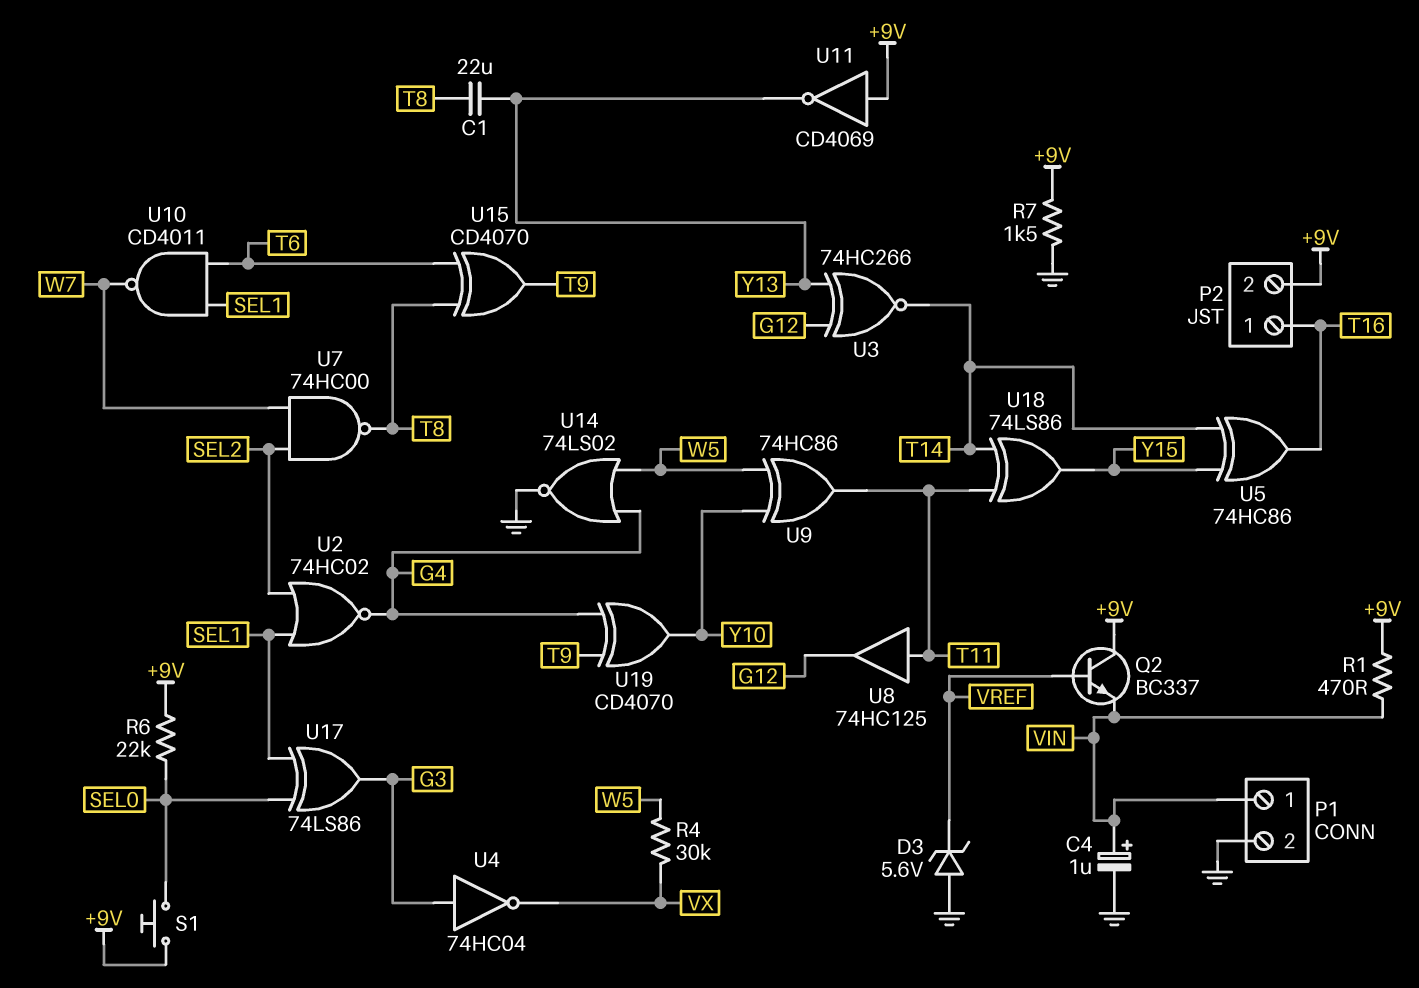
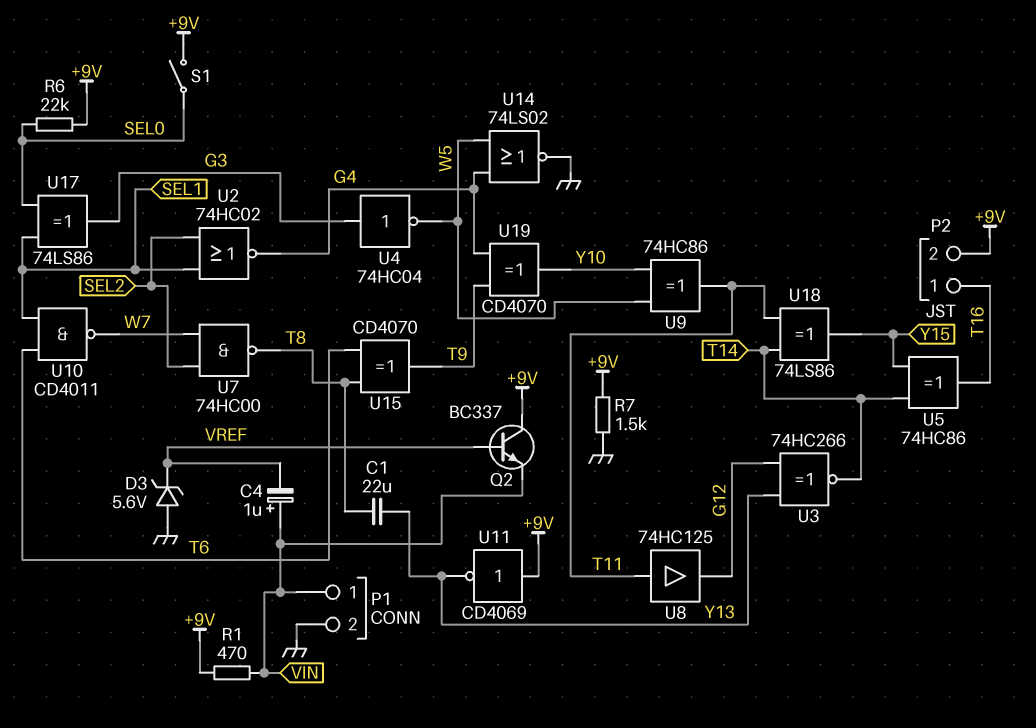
C4: 1uF (plus VIN, minus GND) -> 1uF (plus VIN, minus VREF)
R4: 30k (VX, W5) -> none
S1: button (+9V, SEL0) -> switch (+9V, SEL0)
U4: NOT 74HC04 (in G3, out VX) -> NOT 74HC04 (in G3, out W5)

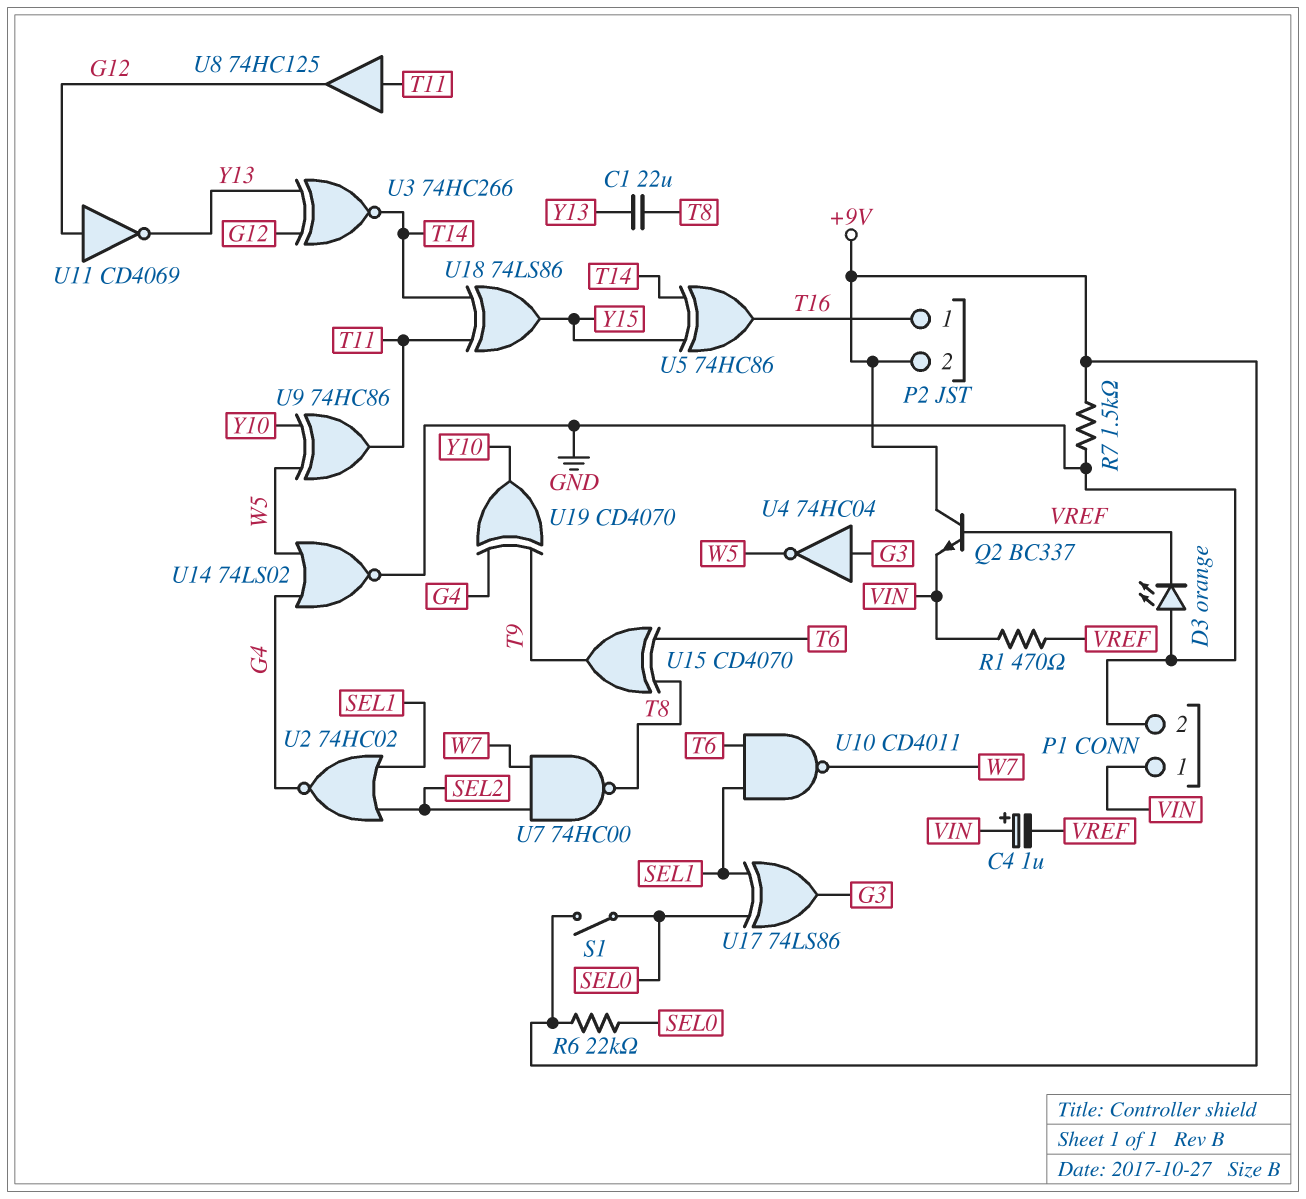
D3: zener 5.6V (A GND, K VREF) -> LED orange (A GND, K VREF)
R1: 470 (+9V, VIN) -> 470 (VIN, VREF)
U11: NOT CD4069 (in +9V, out Y13) -> NOT CD4069 (in G12, out Y13)

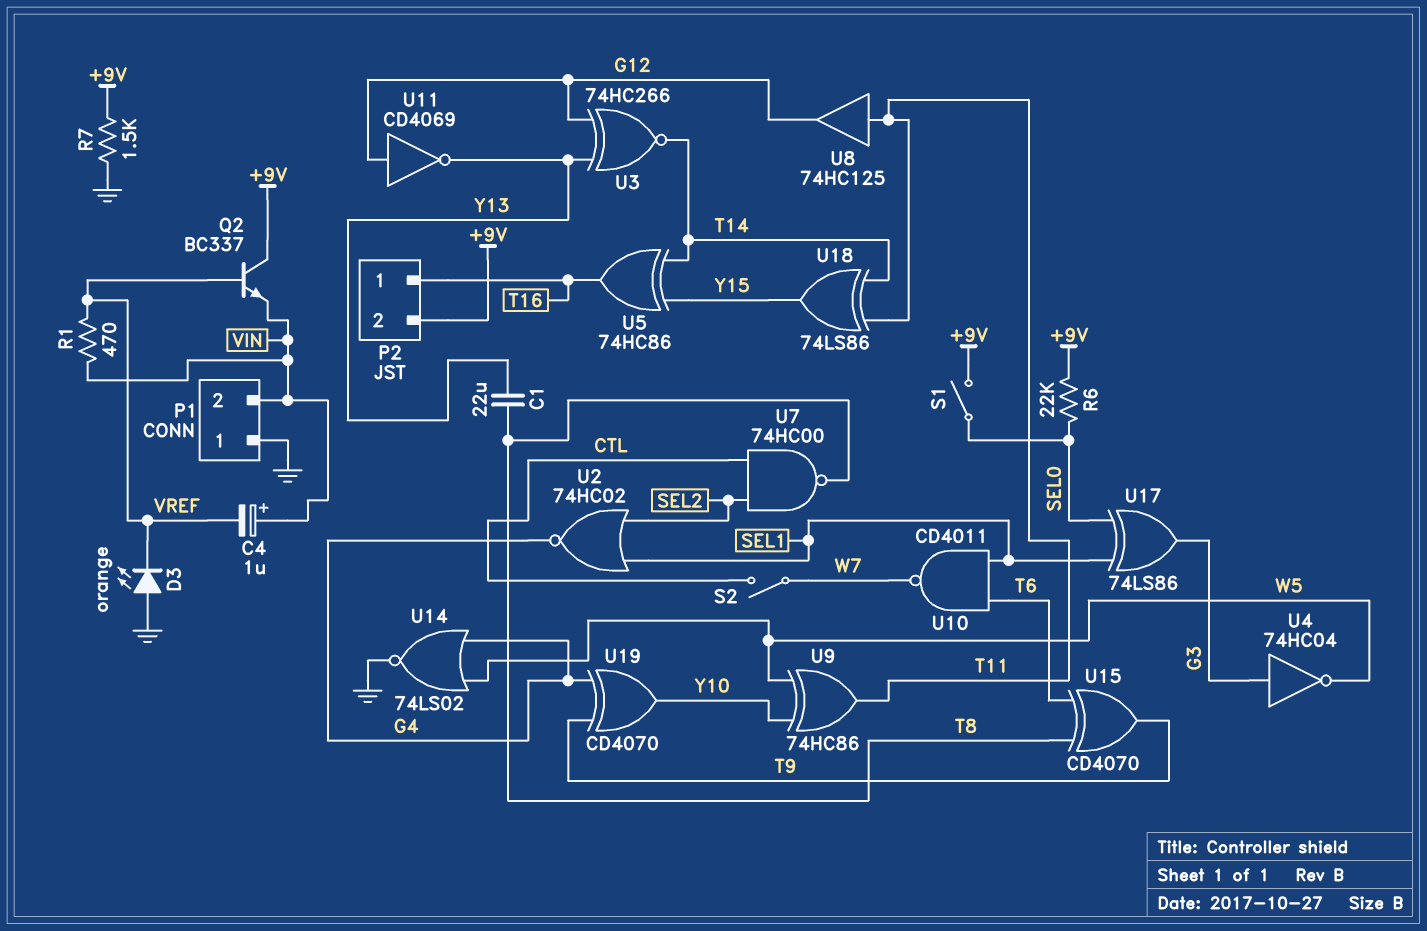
P1 pin 1: VIN -> GND
P1 pin 2: GND -> VIN
S2: none -> switch (CTL, W7)
U7: NAND 74HC00 (in SEL2, in W7, out T8) -> NAND 74HC00 (in CTL, in SEL2, out T8)

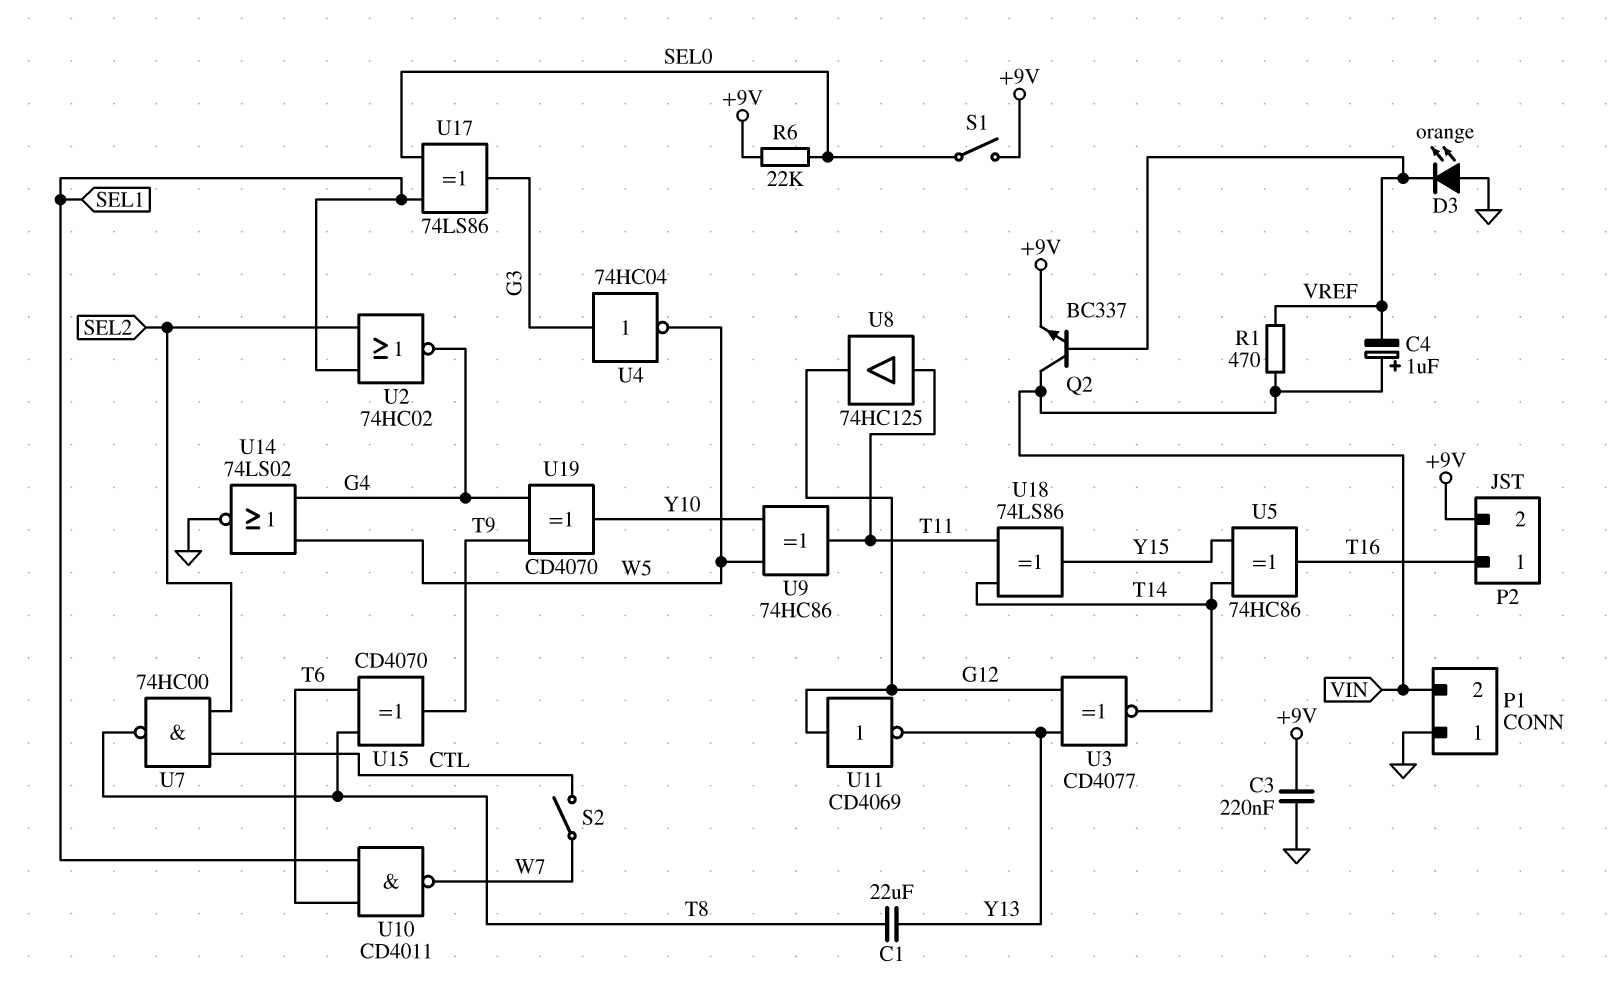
C3: none -> 220nF (+9V, GND)
Q2: NPN BC337 (B VREF, C +9V, E VIN) -> NPN BC337 (B VREF, C VIN, E +9V)
R7: 1.5k (+9V, GND) -> none
U3: XNOR 74HC266 (in G12, in Y13, out T14) -> XNOR CD4077 (in G12, in Y13, out T14)

